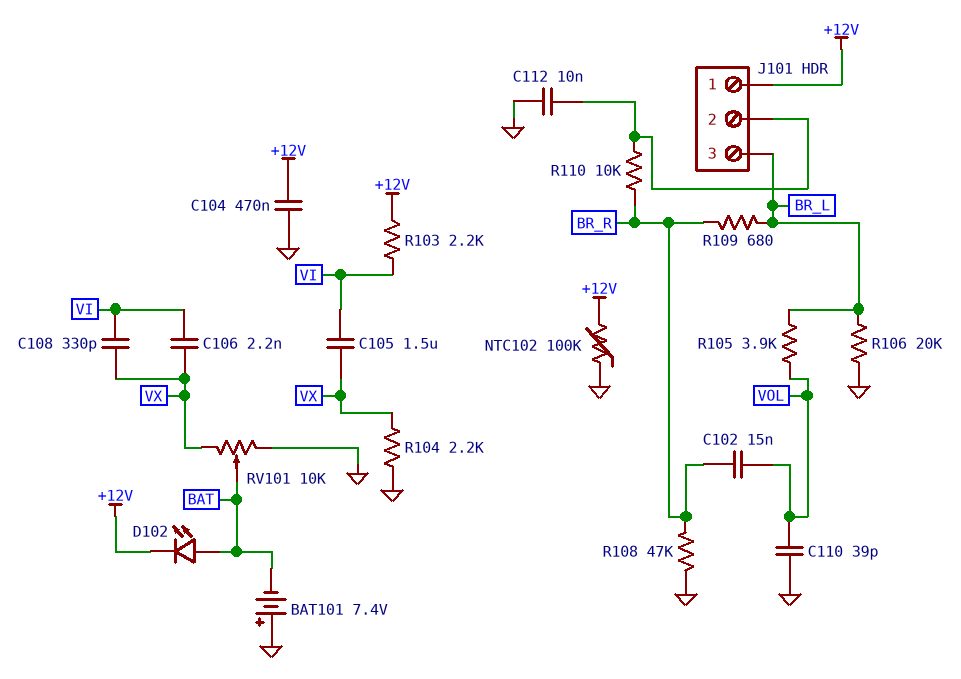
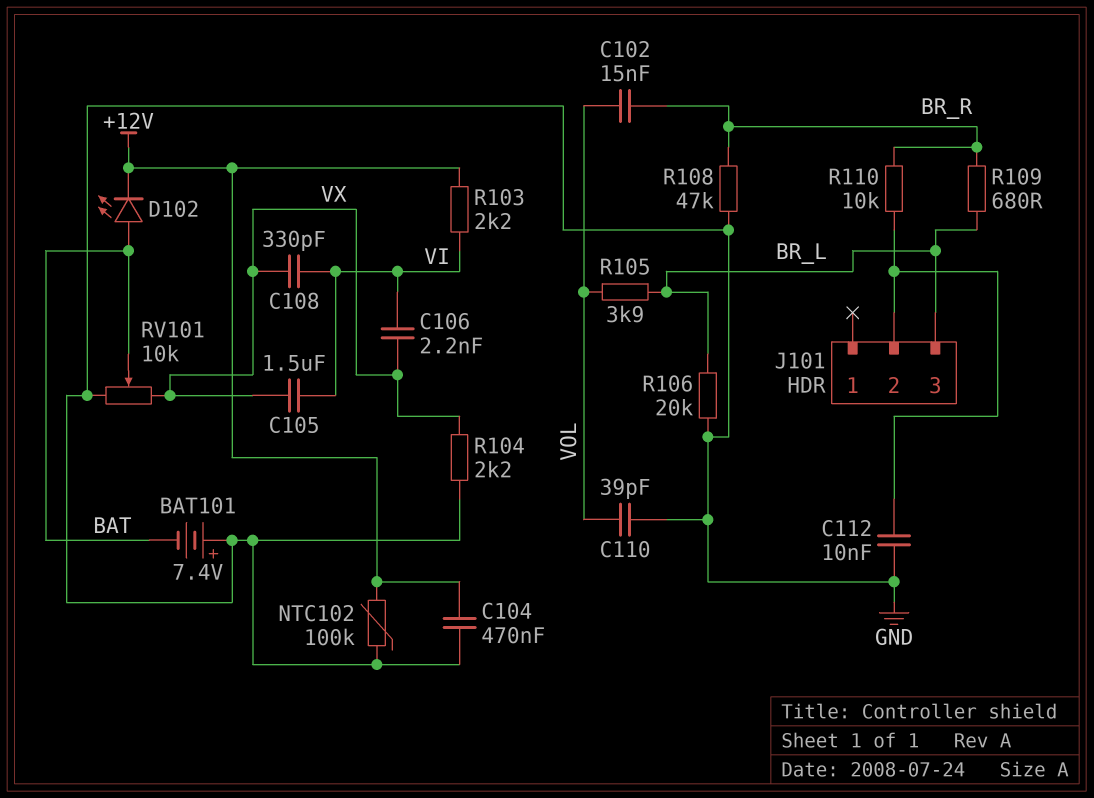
J101 pin 1: +12V -> none

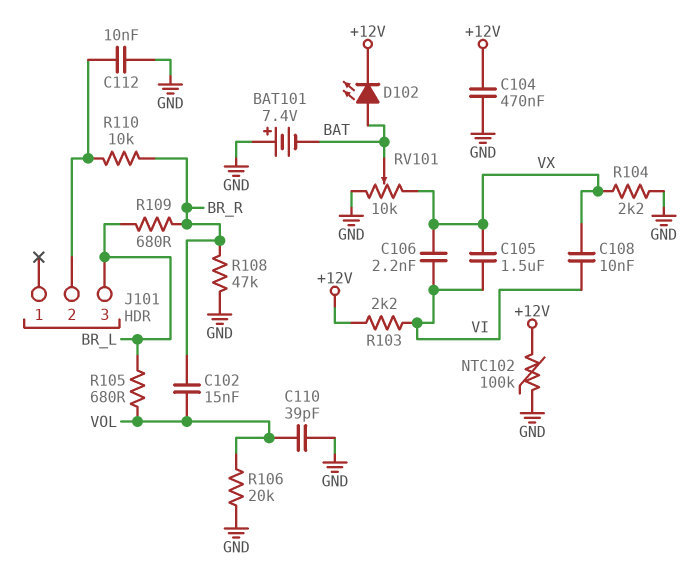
C108: 330pF (VI, VX) -> 10nF (VI, VX)
R105: 3.9k (BR_L, VOL) -> 680 (BR_L, VOL)
R106: 20k (BR_L, GND) -> 20k (GND, VOL)

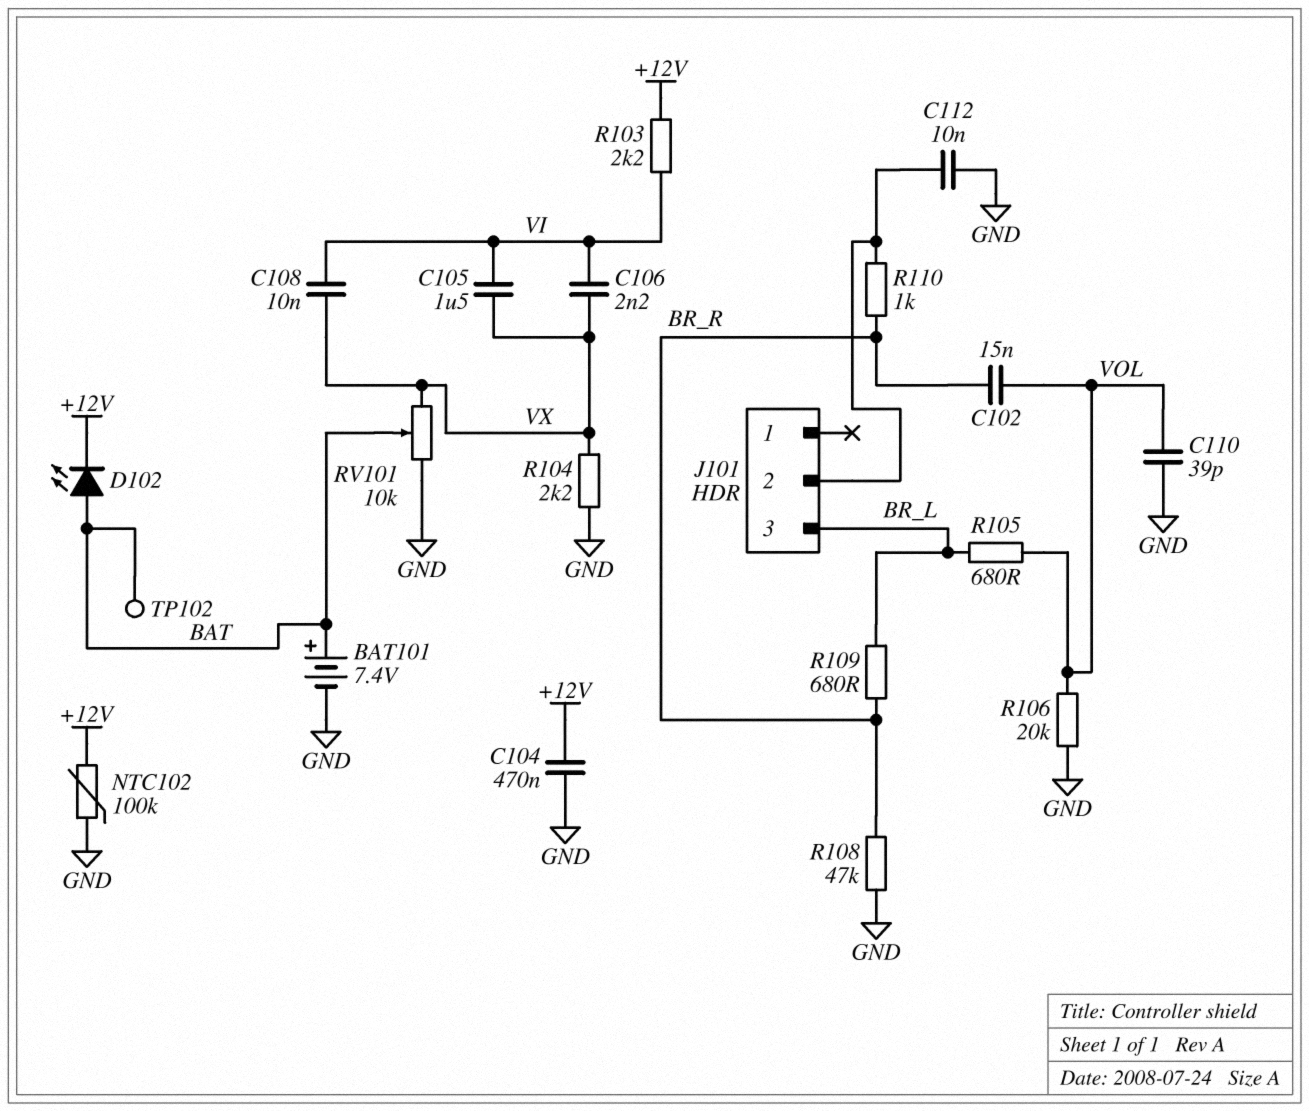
BAT101: 7.4V (plus GND, minus BAT) -> 7.4V (plus BAT, minus GND)
R110: 10k (BR_R, J101/2) -> 1k (BR_R, J101/2)
TP102: none -> test point (BAT)

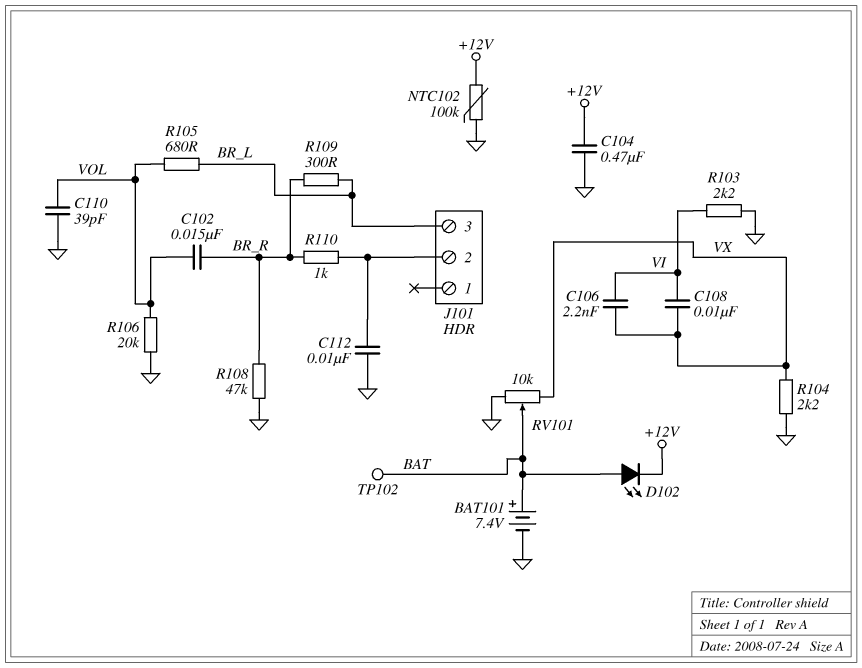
C105: 1.5uF (VI, VX) -> none
R103: 2.2k (+12V, VI) -> 2.2k (GND, VI)
R109: 680 (BR_L, BR_R) -> 300 (BR_L, BR_R)

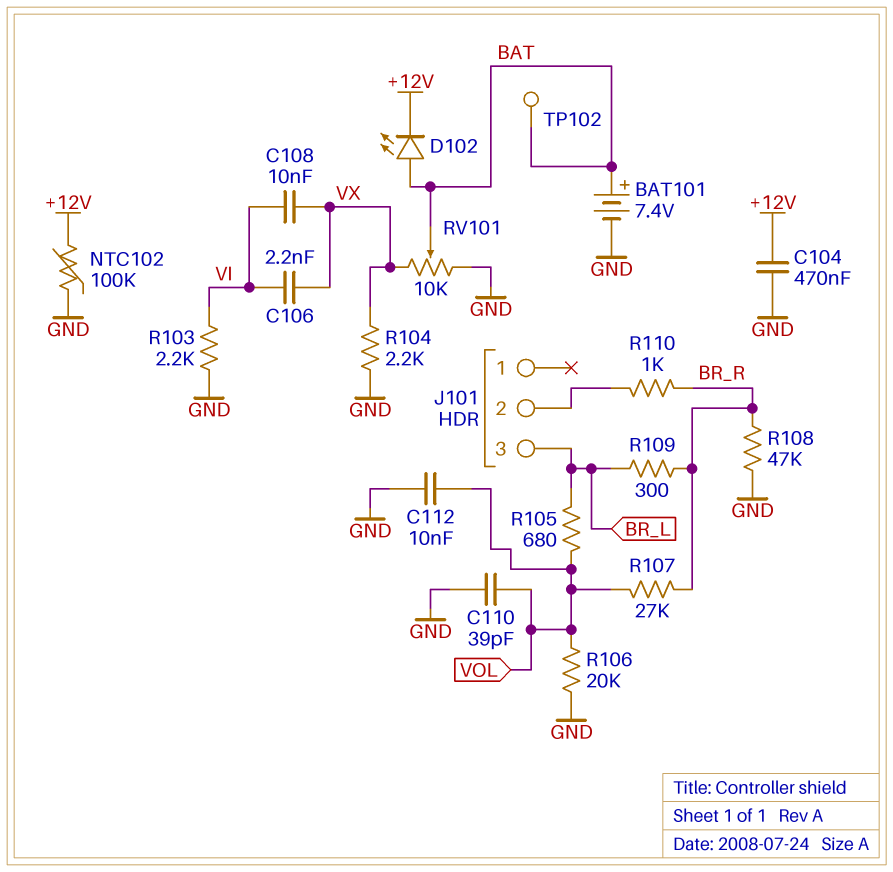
C102: 15nF (BR_R, VOL) -> none
C112: 10nF (GND, J101/2) -> 10nF (GND, VOL)
R107: none -> 27k (BR_R, VOL)

